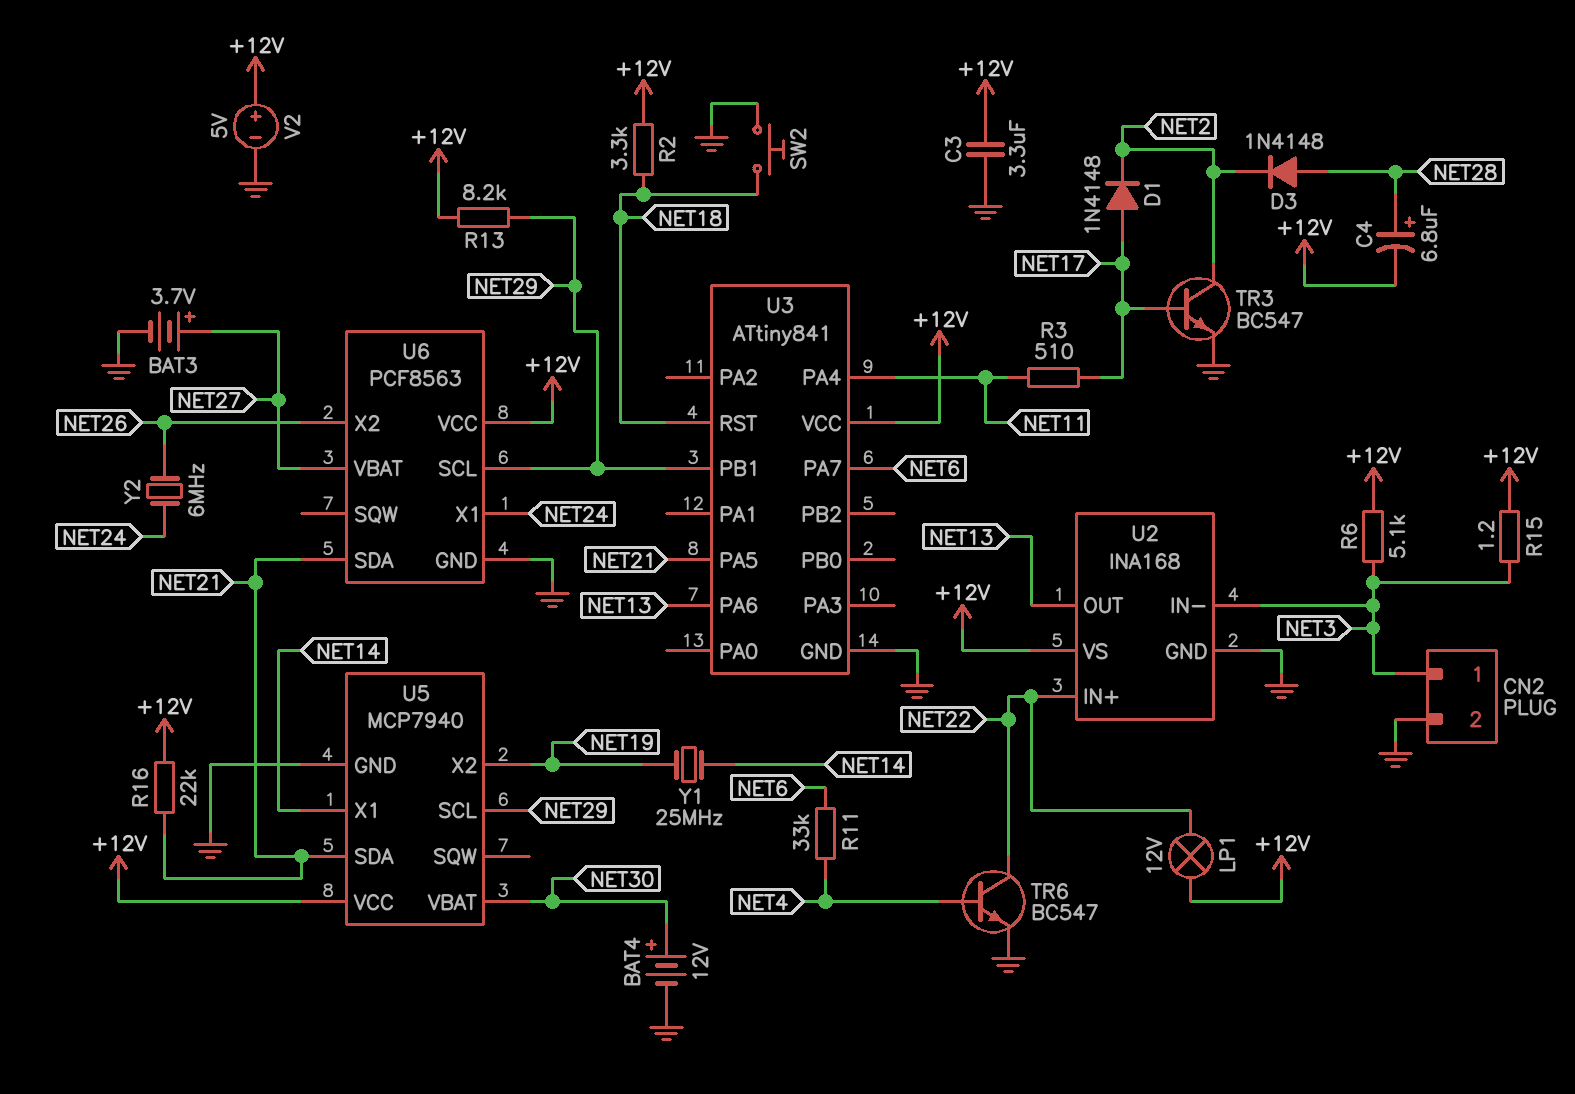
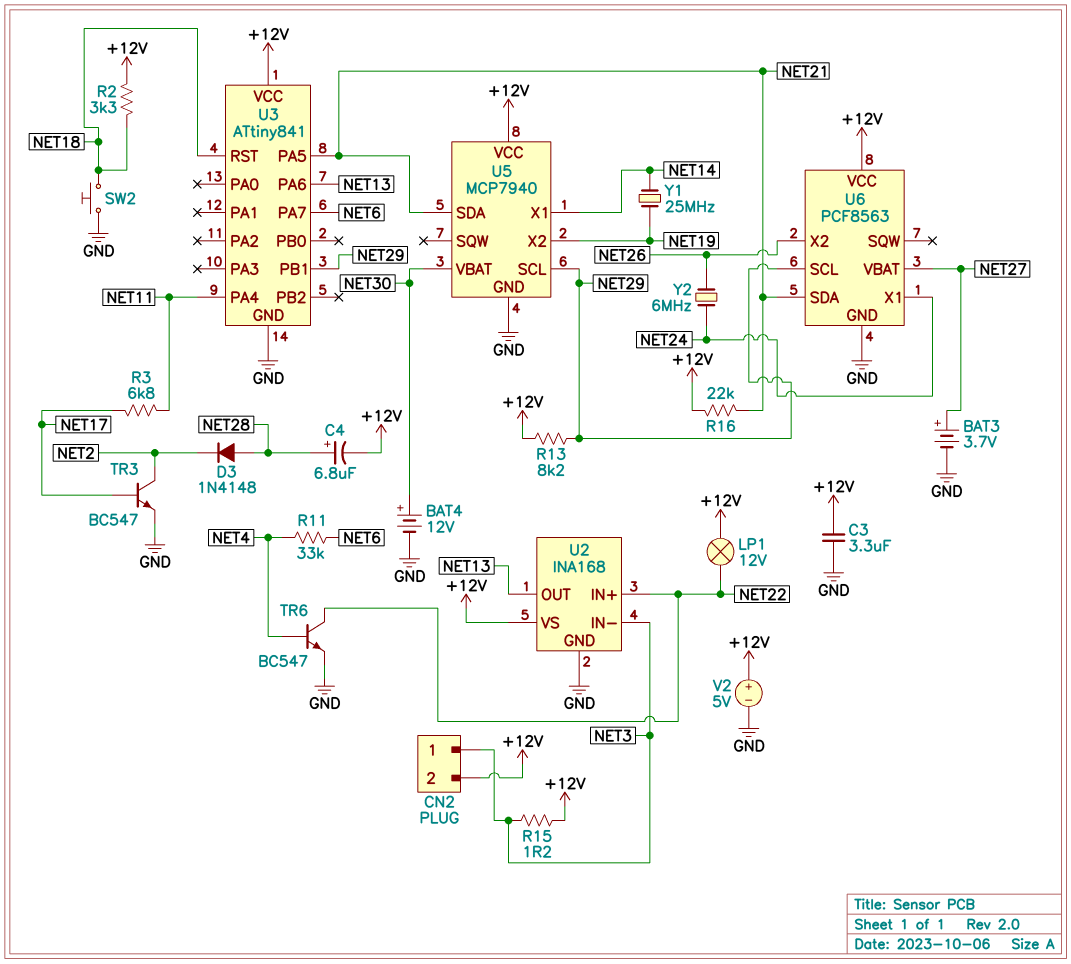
CN2 pin 2: GND -> +12V
D1: diode 1N4148 (A NET17, K NET2) -> none
R3: 510 (NET11, NET17) -> 6.8k (NET11, NET17)
R6: 5.1k (+12V, NET3) -> none

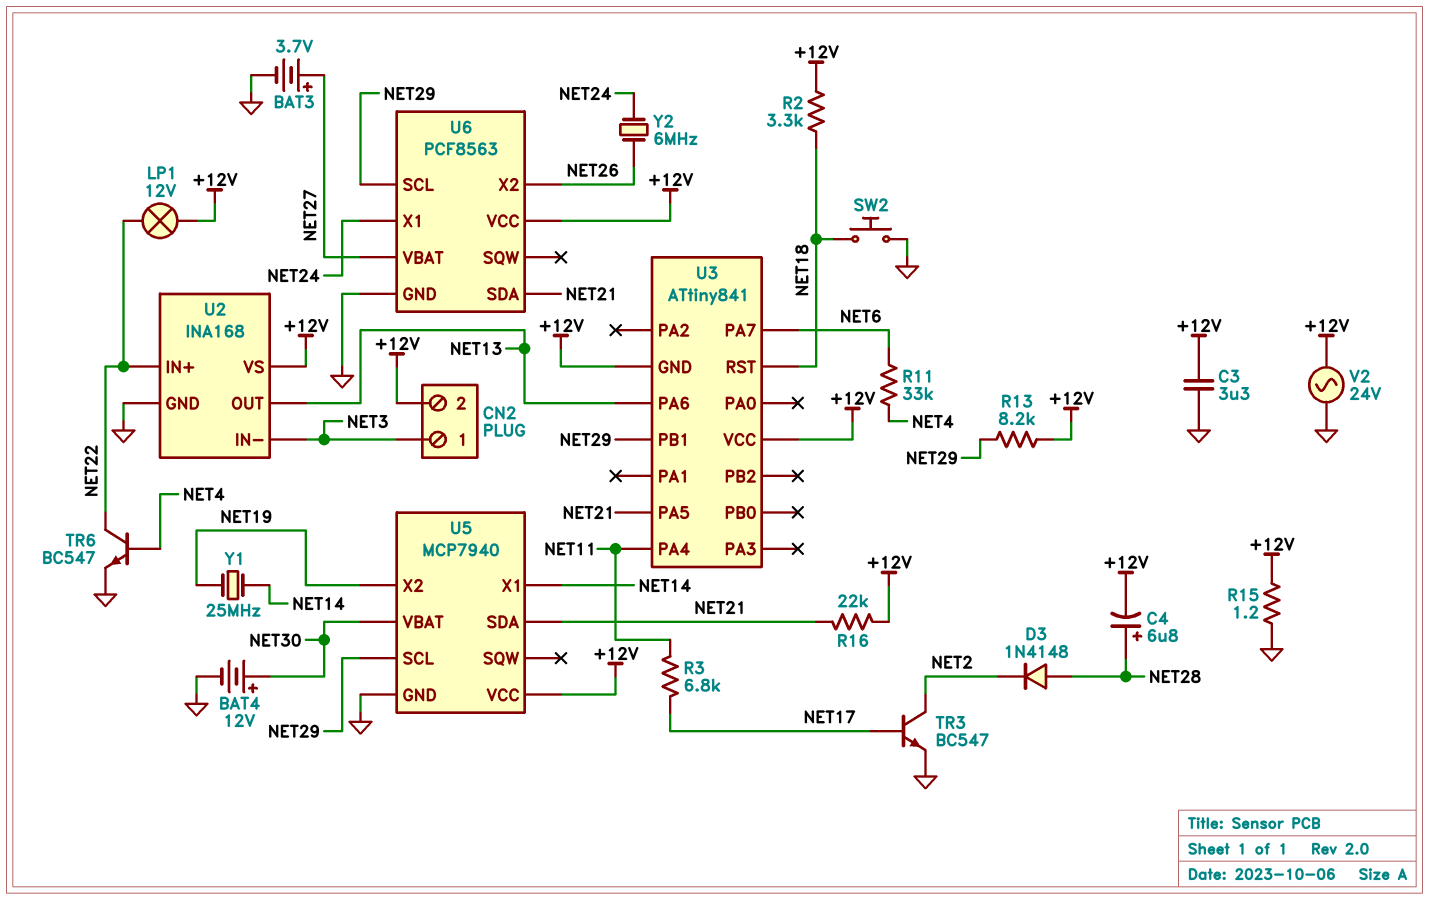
R15: 1.2 (+12V, NET3) -> 1.2 (+12V, GND)
U3 pin GND: GND -> +12V
V2: 5V (plus +12V, minus GND) -> AC 24V (+12V, GND)

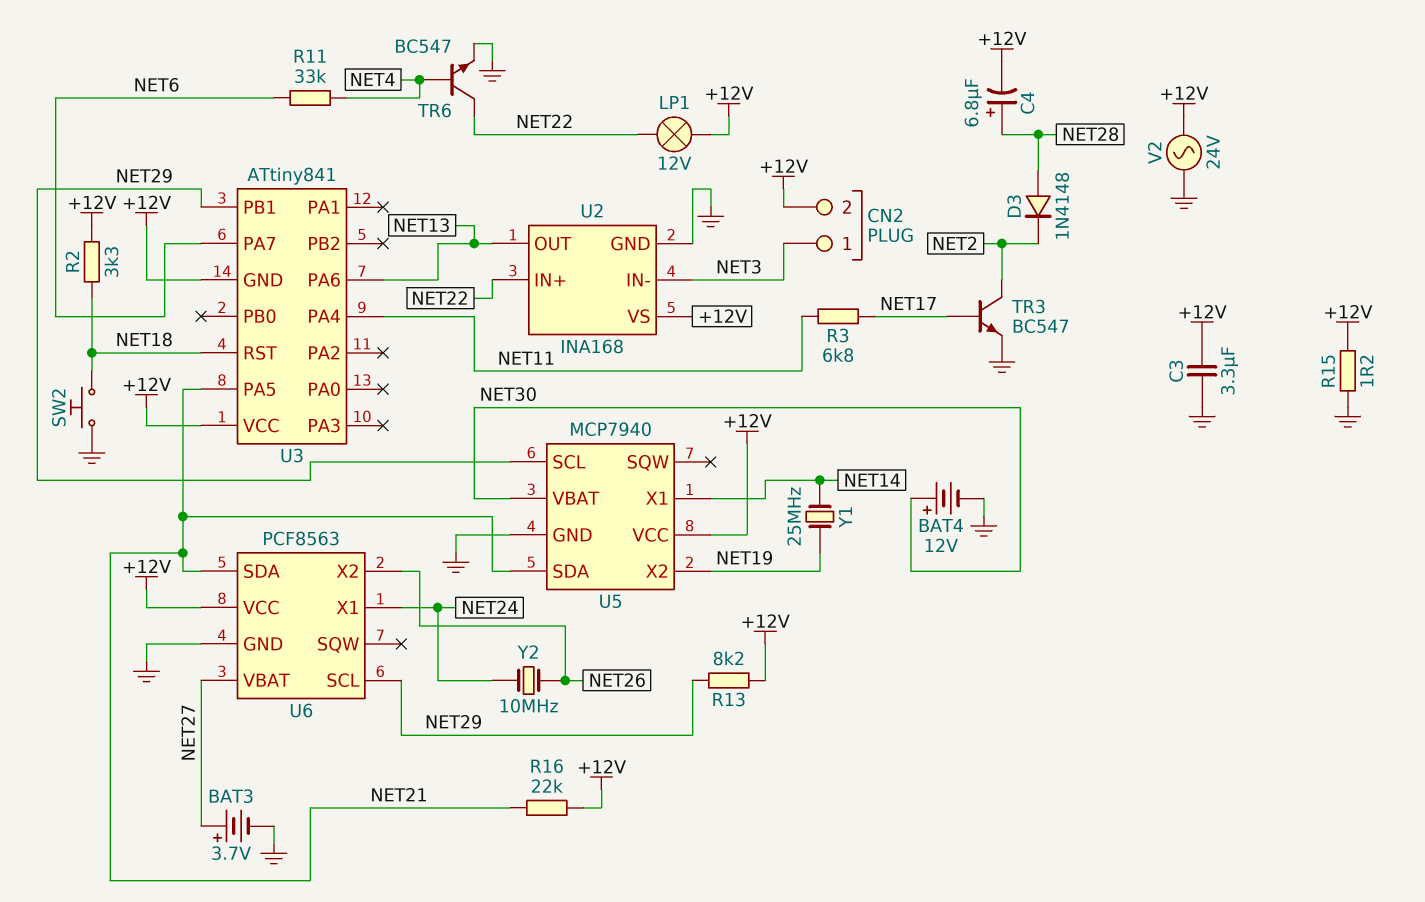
Y2: 6MHz (NET24, NET26) -> 10MHz (NET24, NET26)

